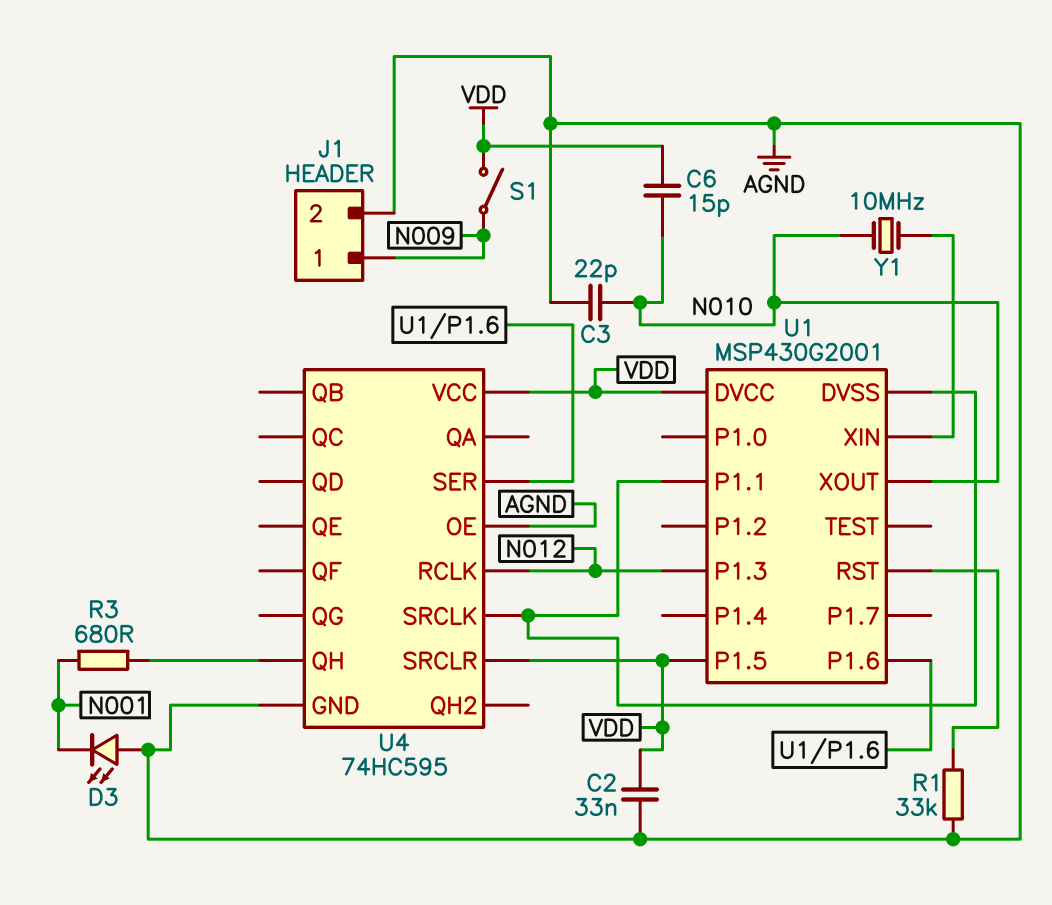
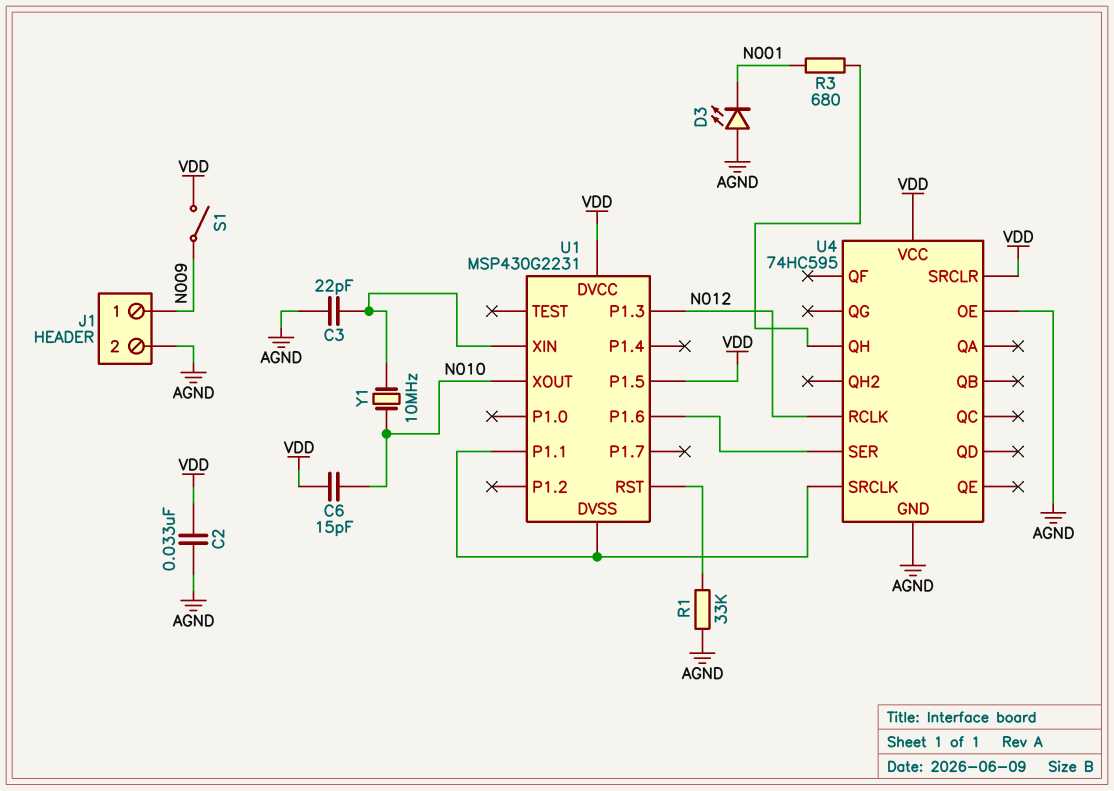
C3: 22pF (AGND, N010) -> 22pF (AGND, U1/XIN)
U1: MSP430G2001 -> MSP430G2231

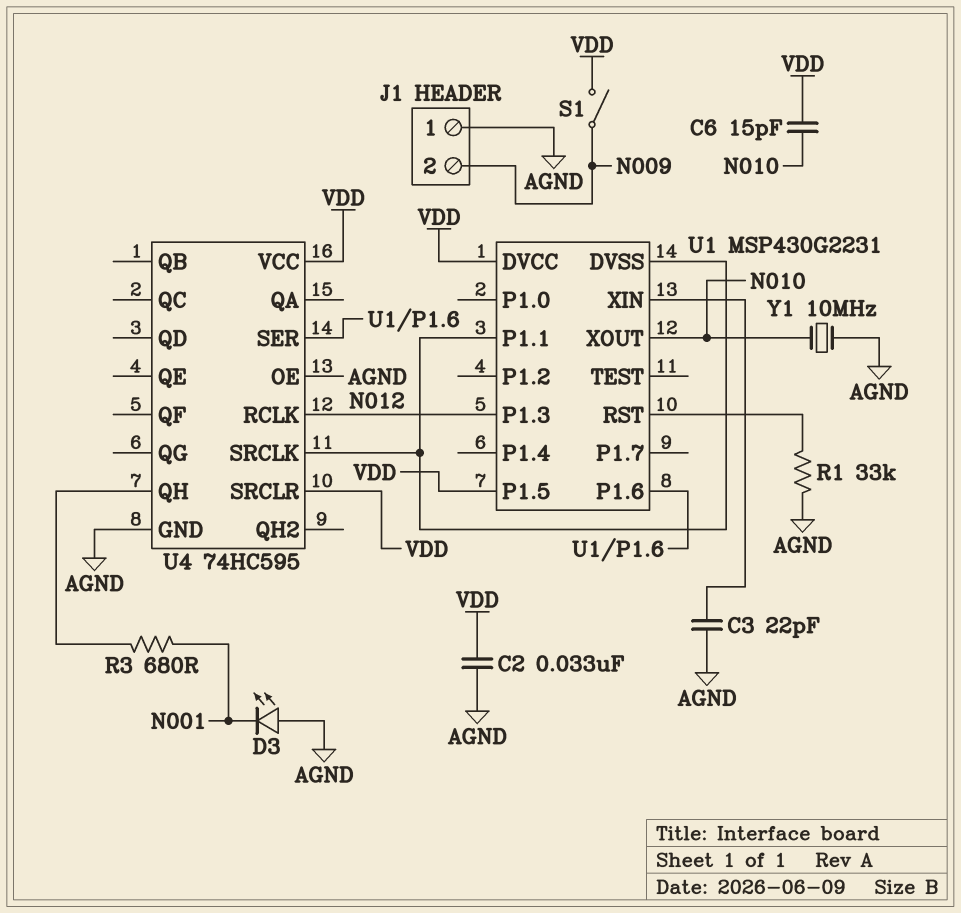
J1 pin 1: N009 -> AGND
J1 pin 2: AGND -> N009
Y1: 10MHz (N010, U1/XIN) -> 10MHz (AGND, N010)

